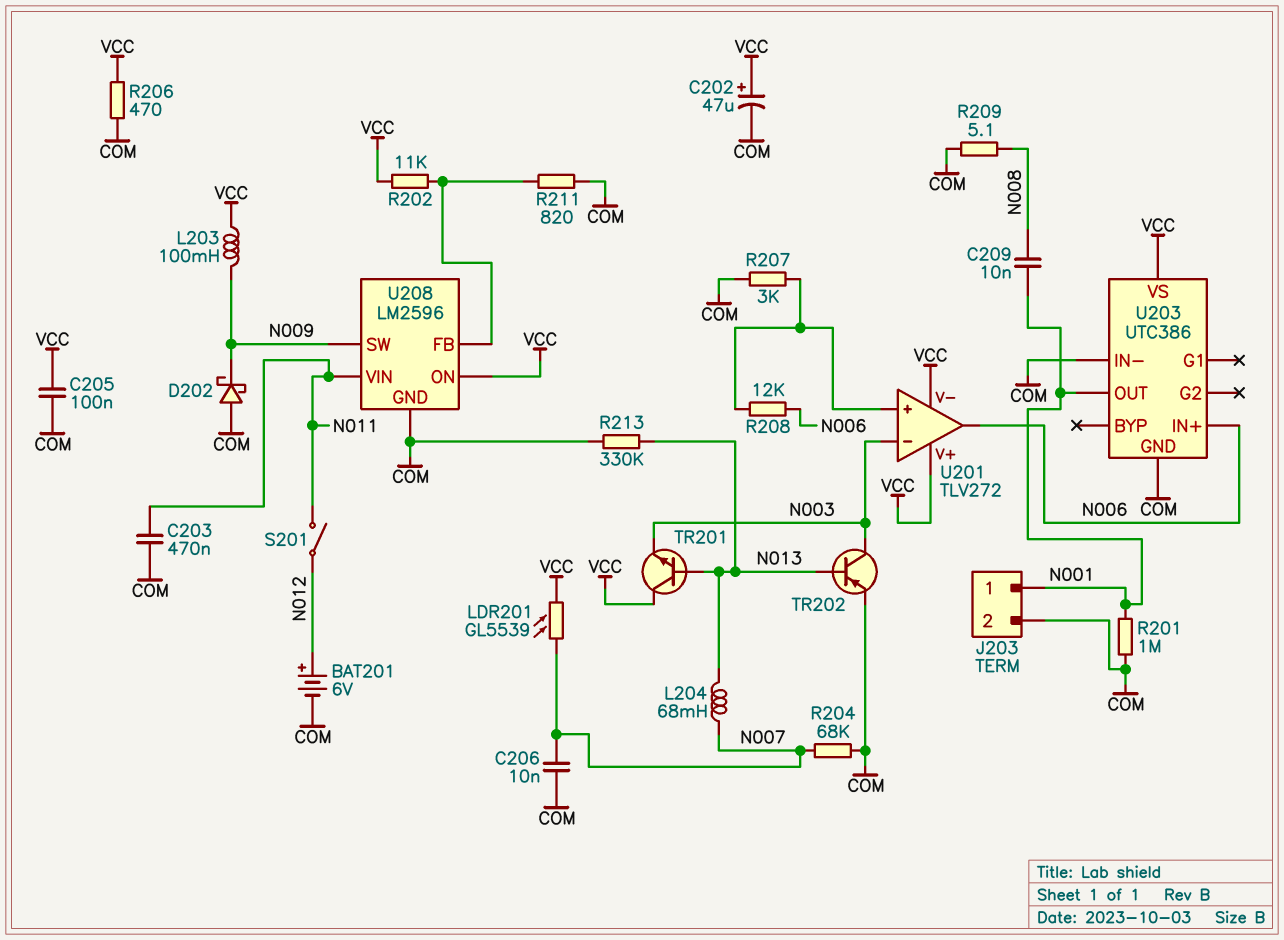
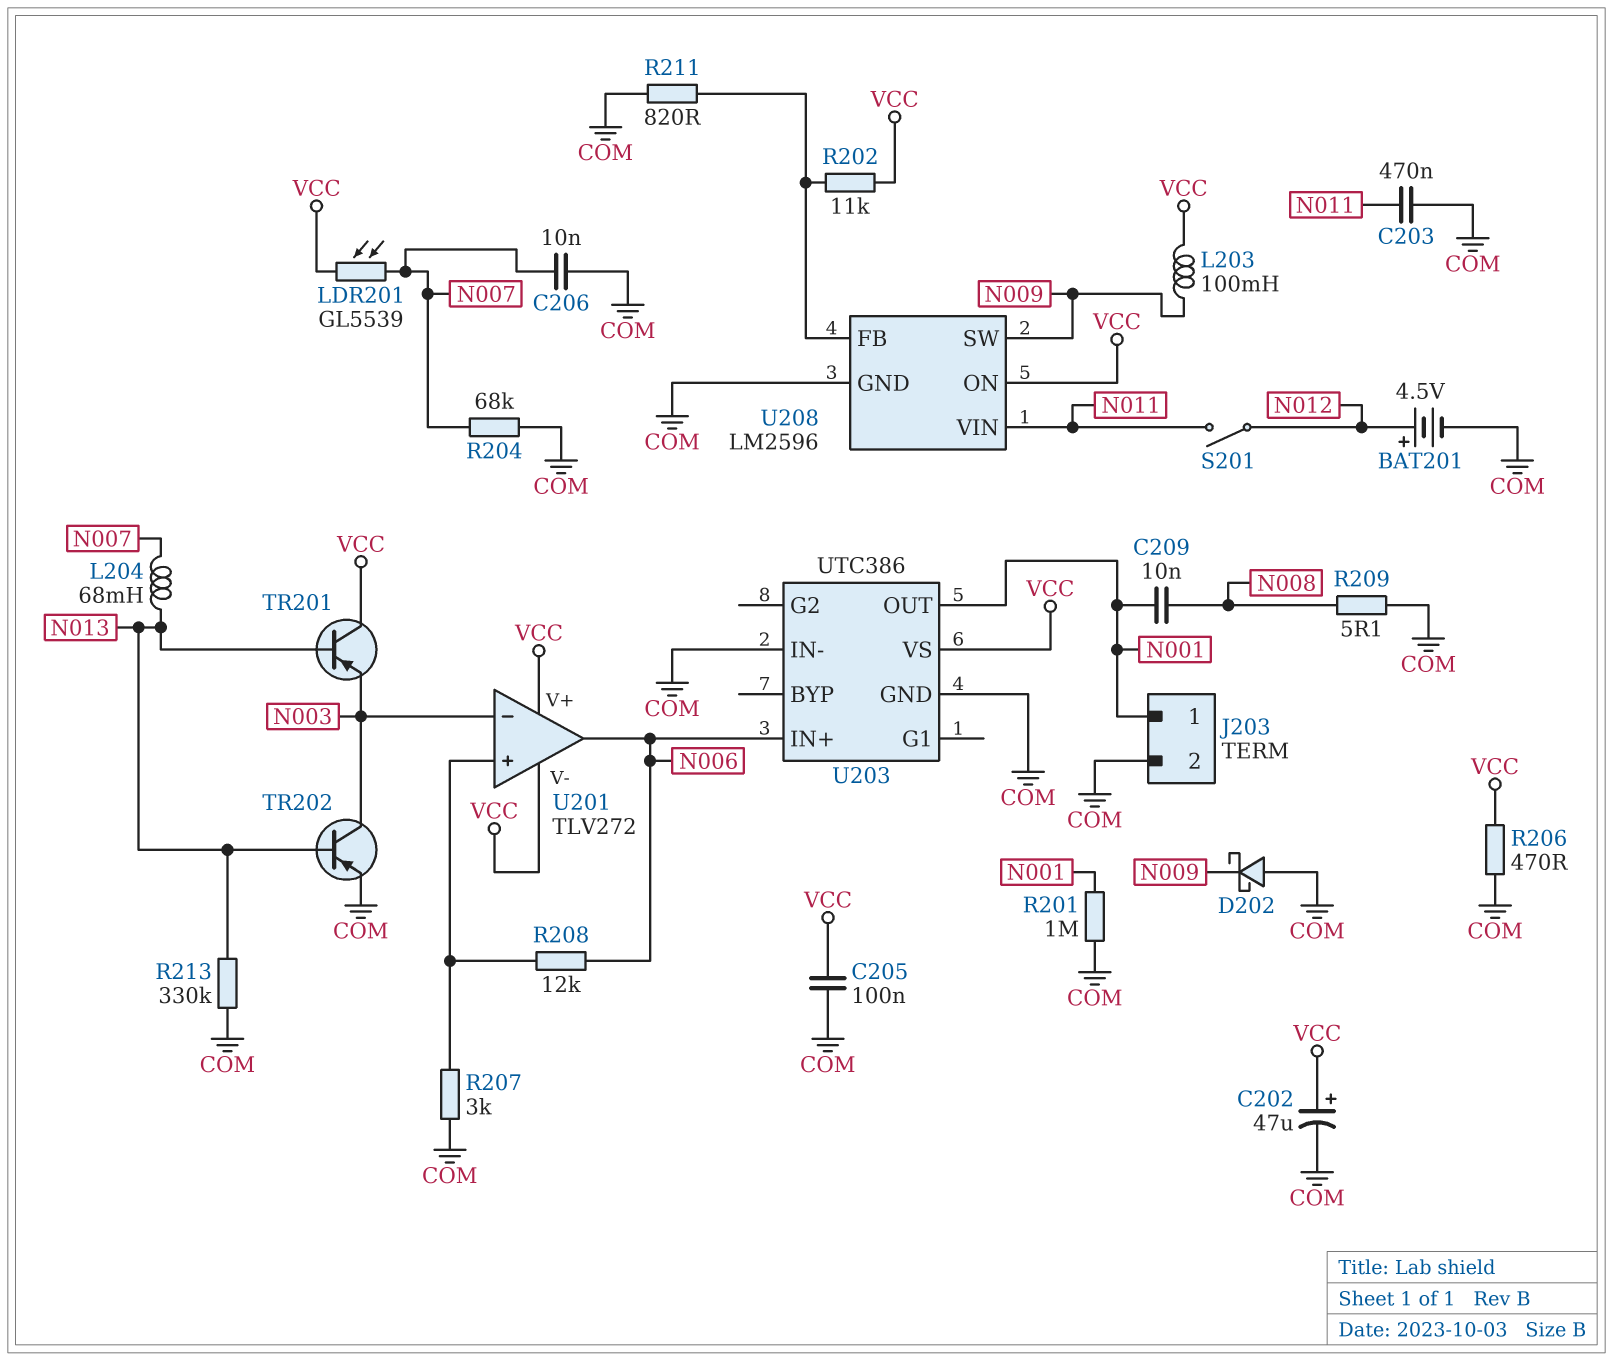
BAT201: 6V (plus N012, minus COM) -> 4.5V (plus N012, minus COM)
TR201: NPN (B N013, C VCC, E N003) -> PNP (B N013, C VCC, E N003)

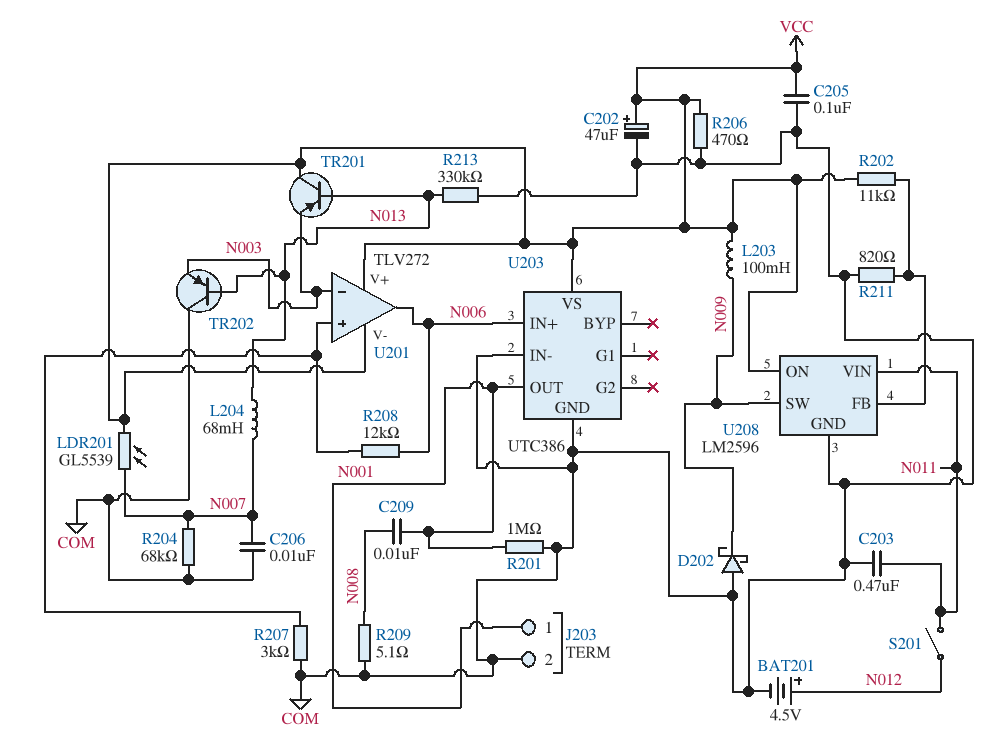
TR202: PNP (B N013, C N003, E COM) -> PNP (B N013, C COM, E N003)

